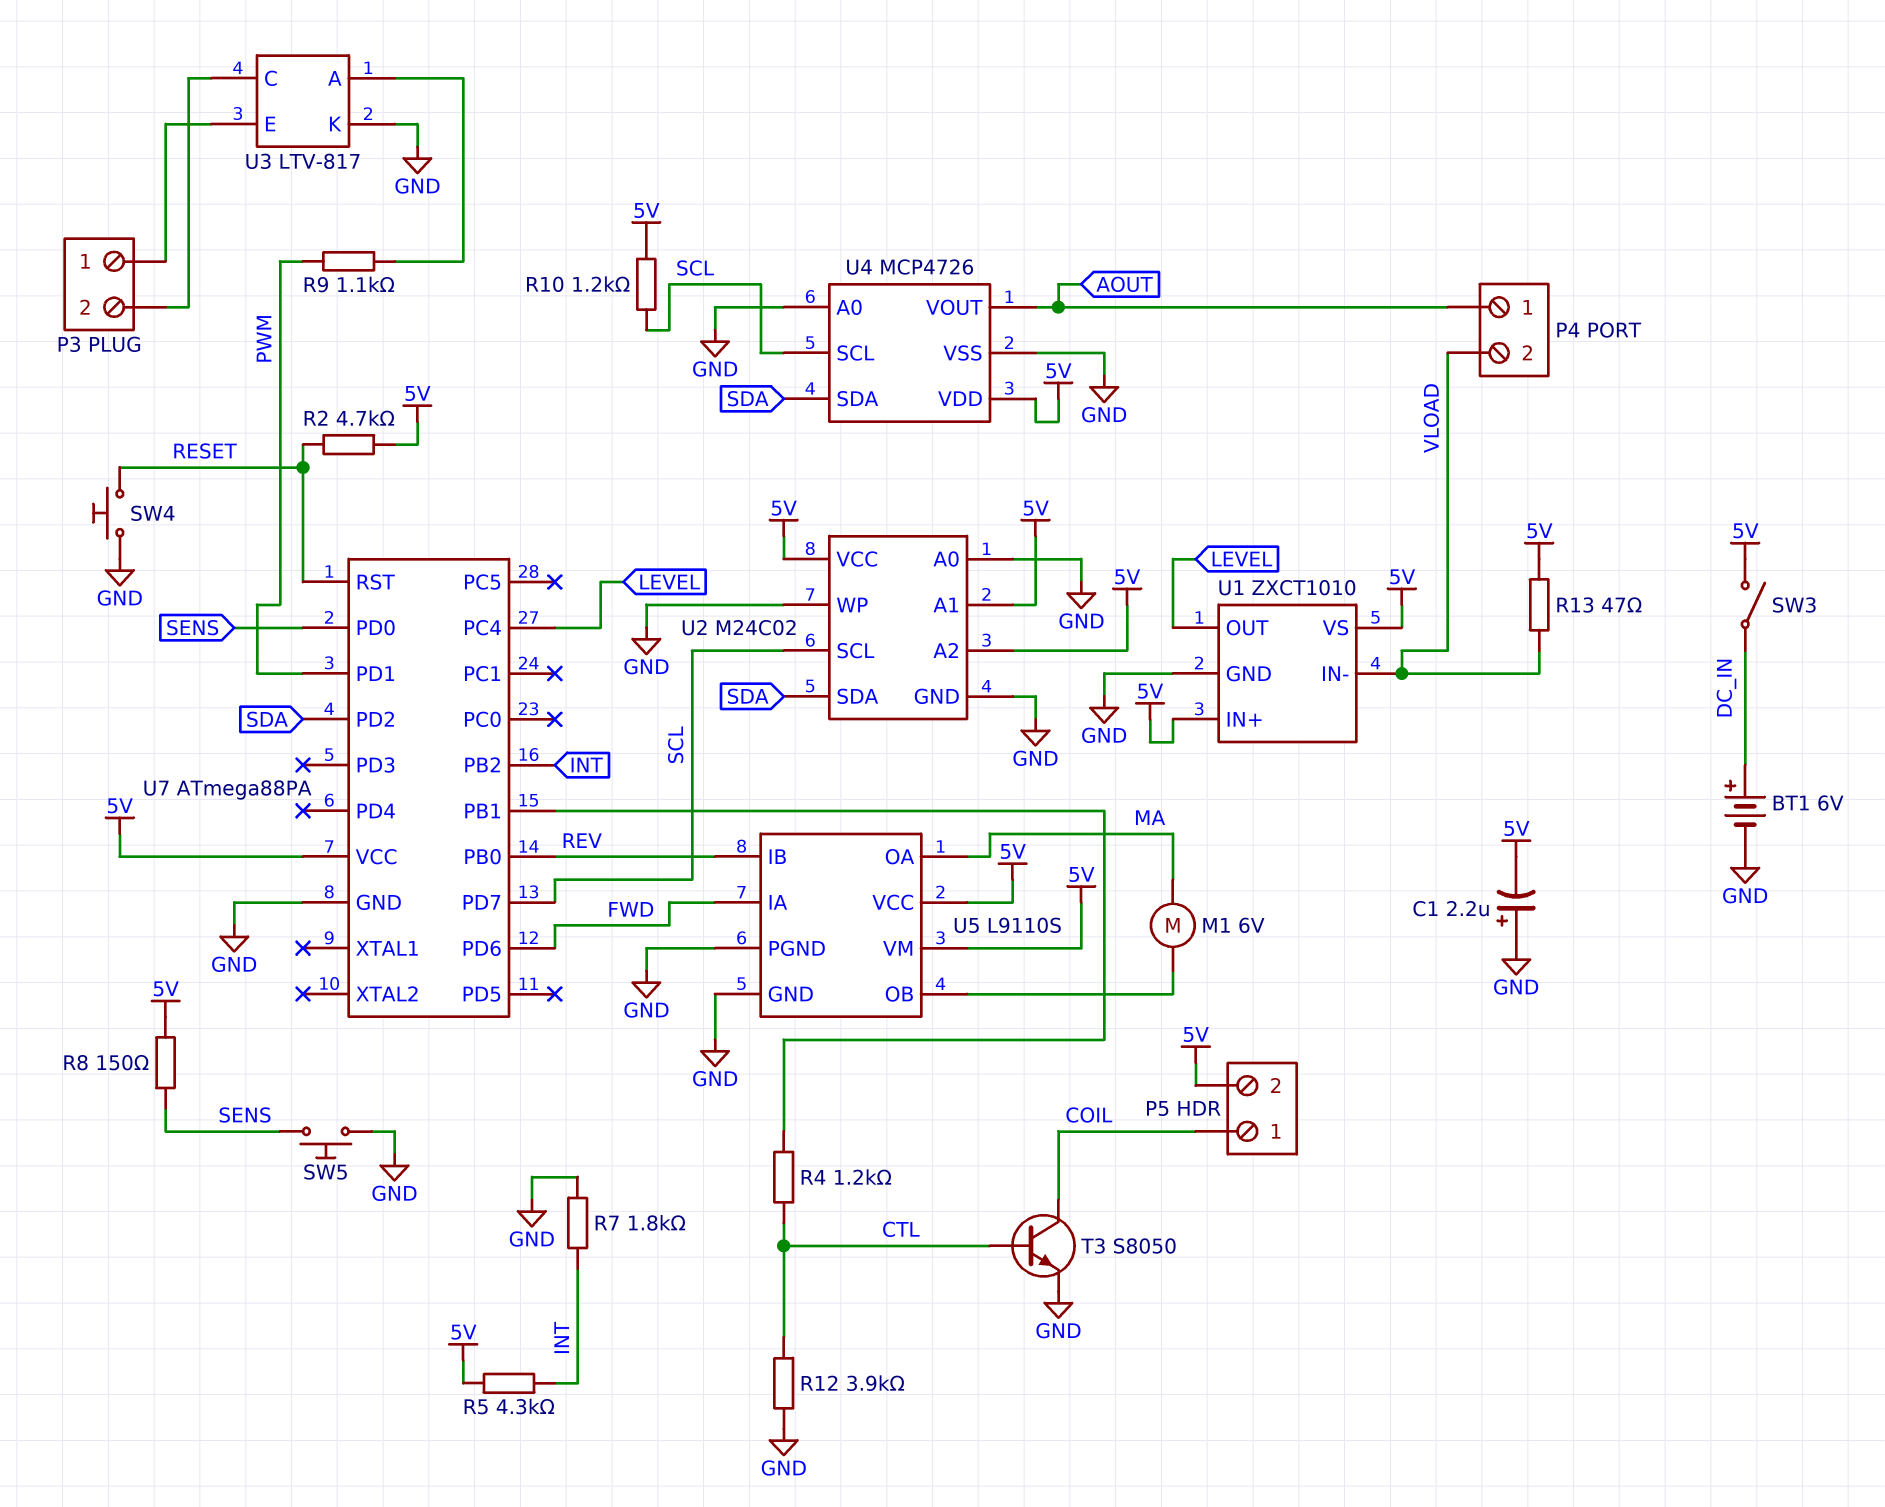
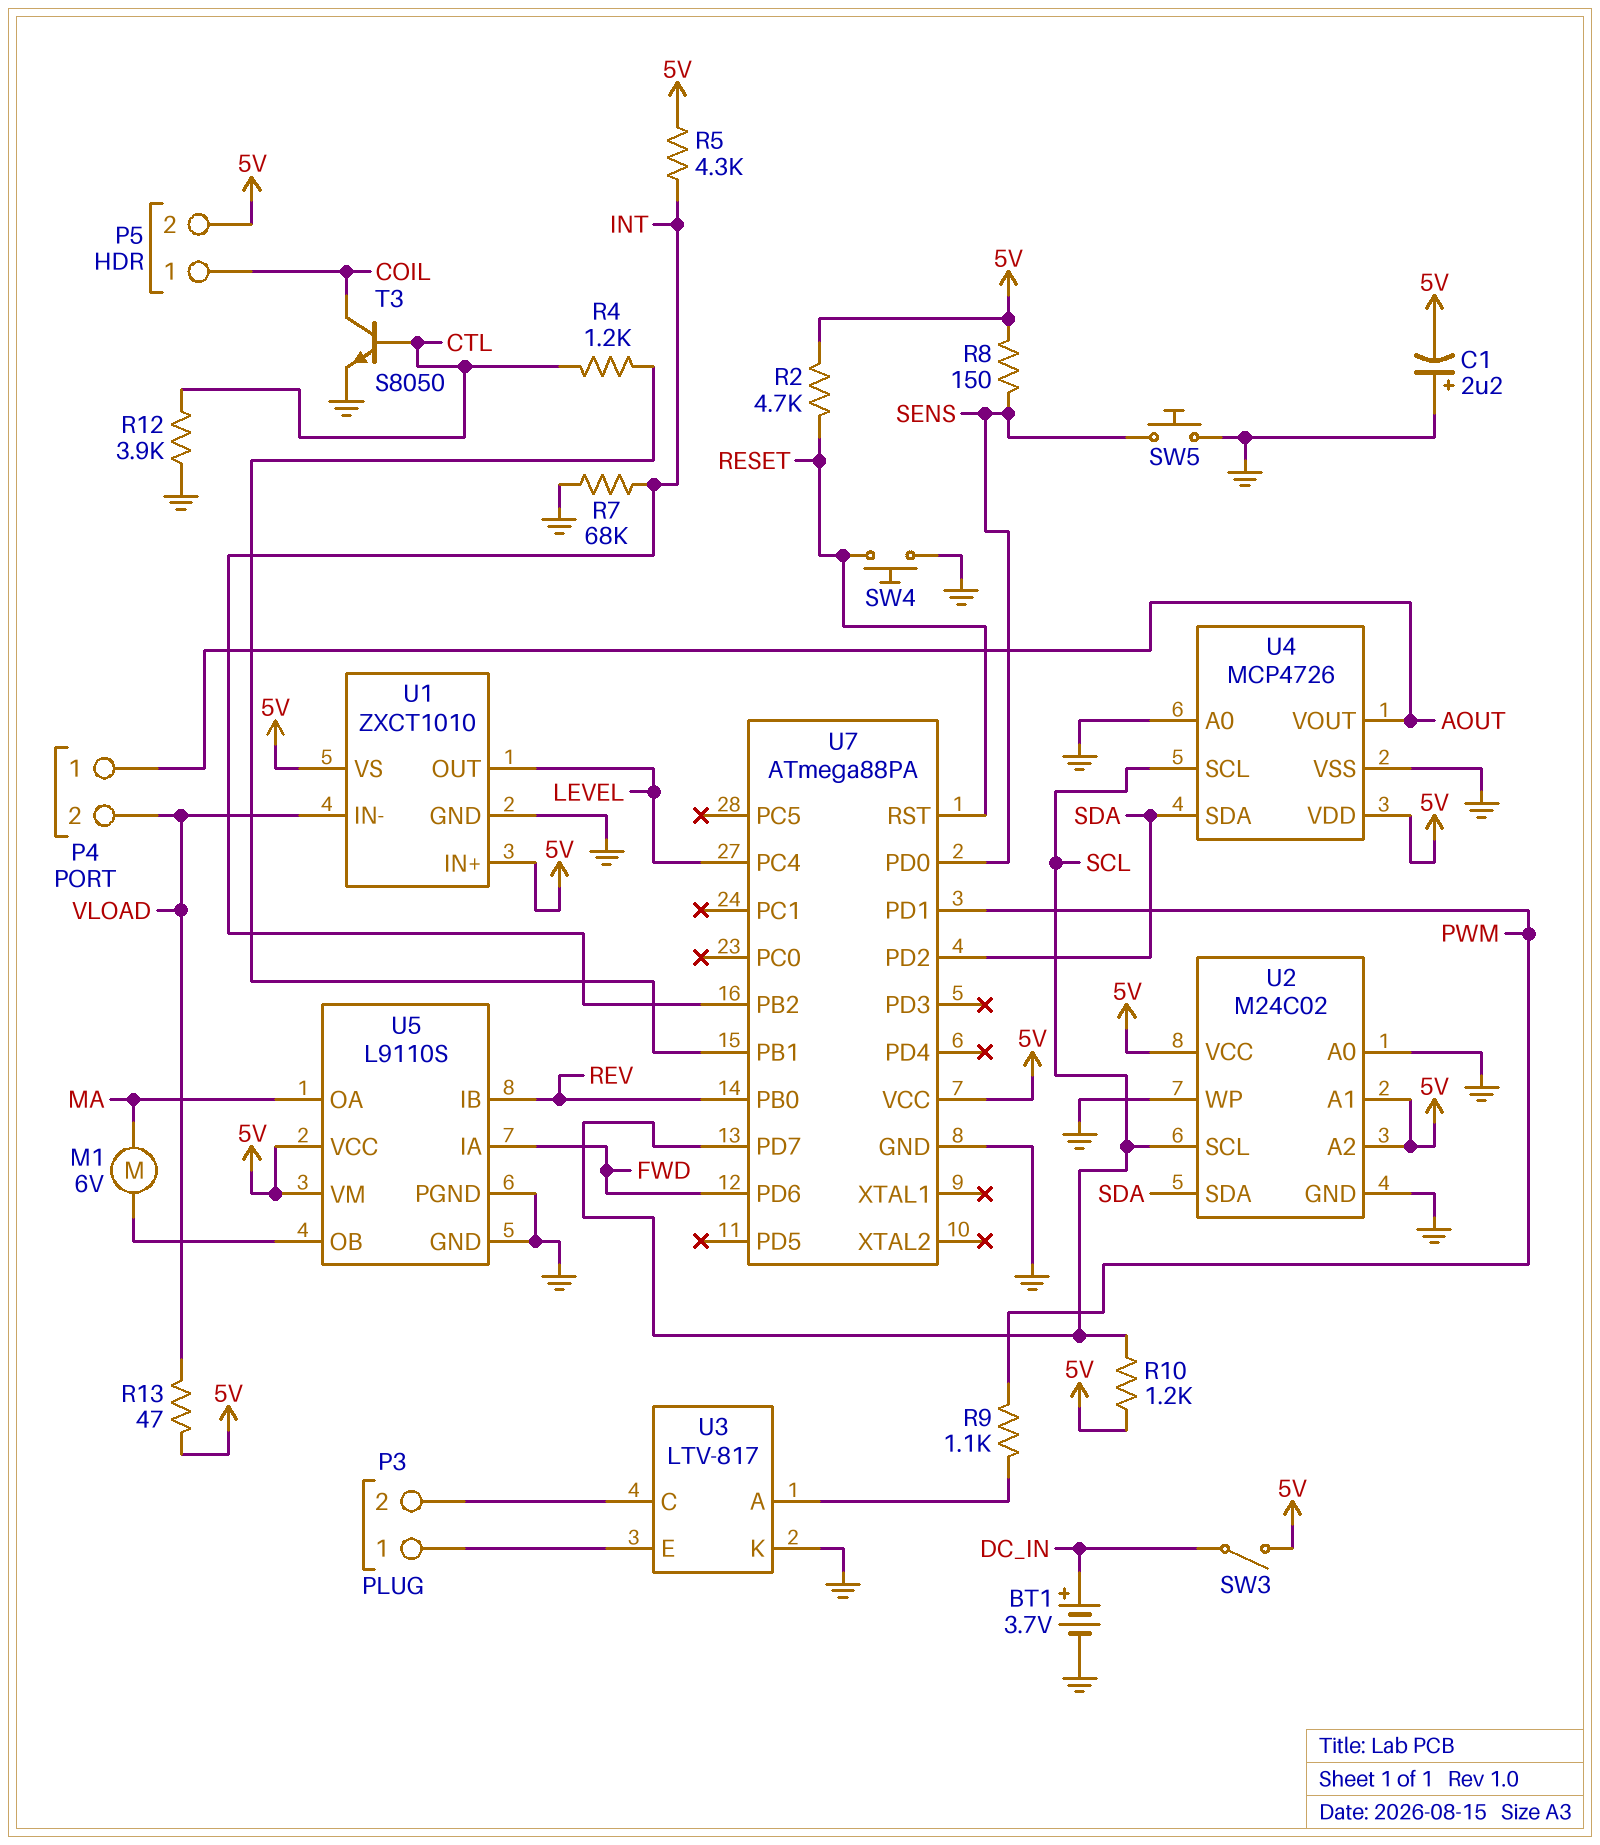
BT1: 6V (plus DC_IN, minus GND) -> 3.7V (plus DC_IN, minus GND)
R7: 1.8k (GND, INT) -> 68k (GND, INT)

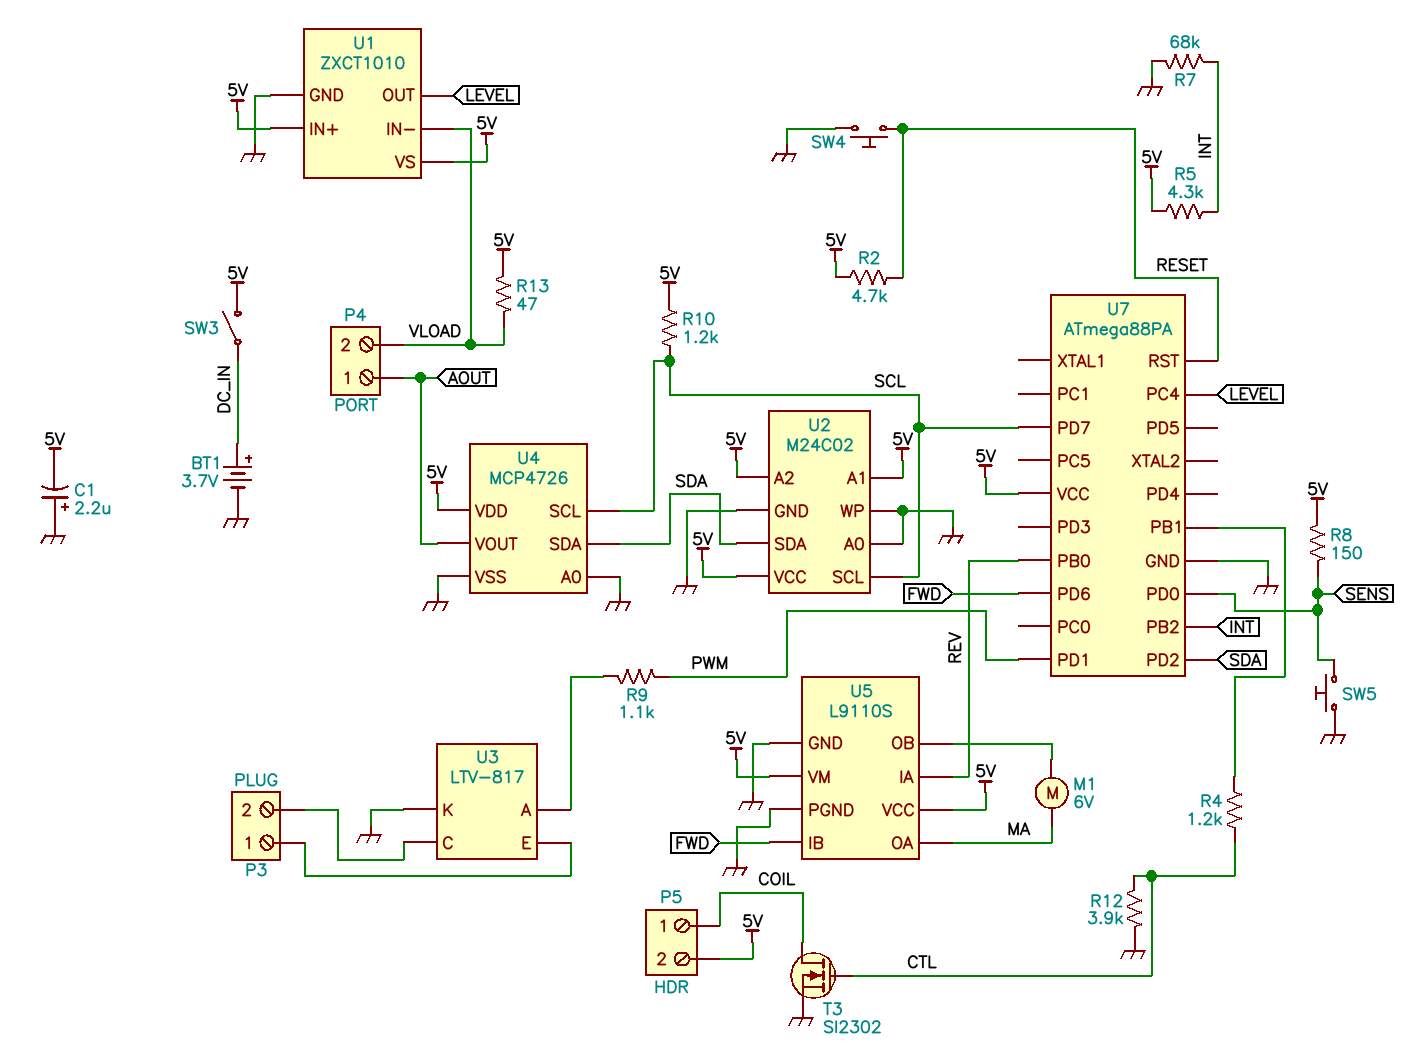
T3: NPN S8050 (B CTL, C COIL, E GND) -> NMOS SI2302 (G CTL, D COIL, S GND)
U5 pin IA: FWD -> REV
U5 pin IB: REV -> FWD

